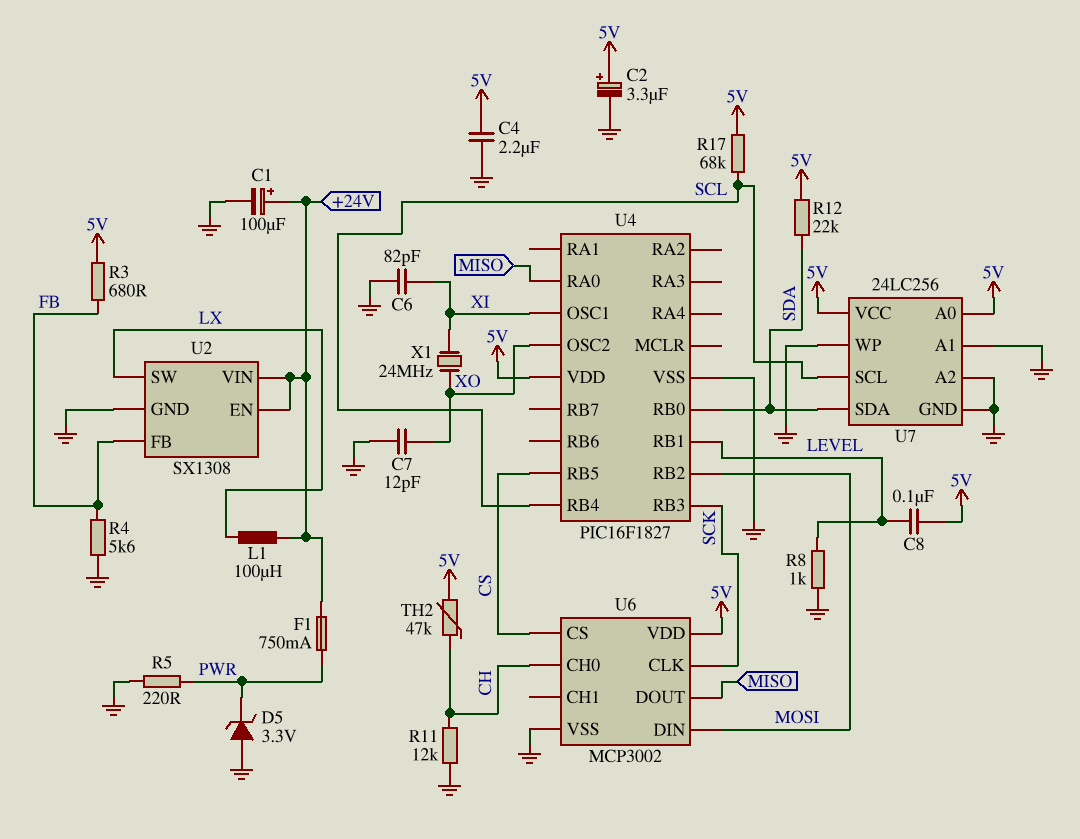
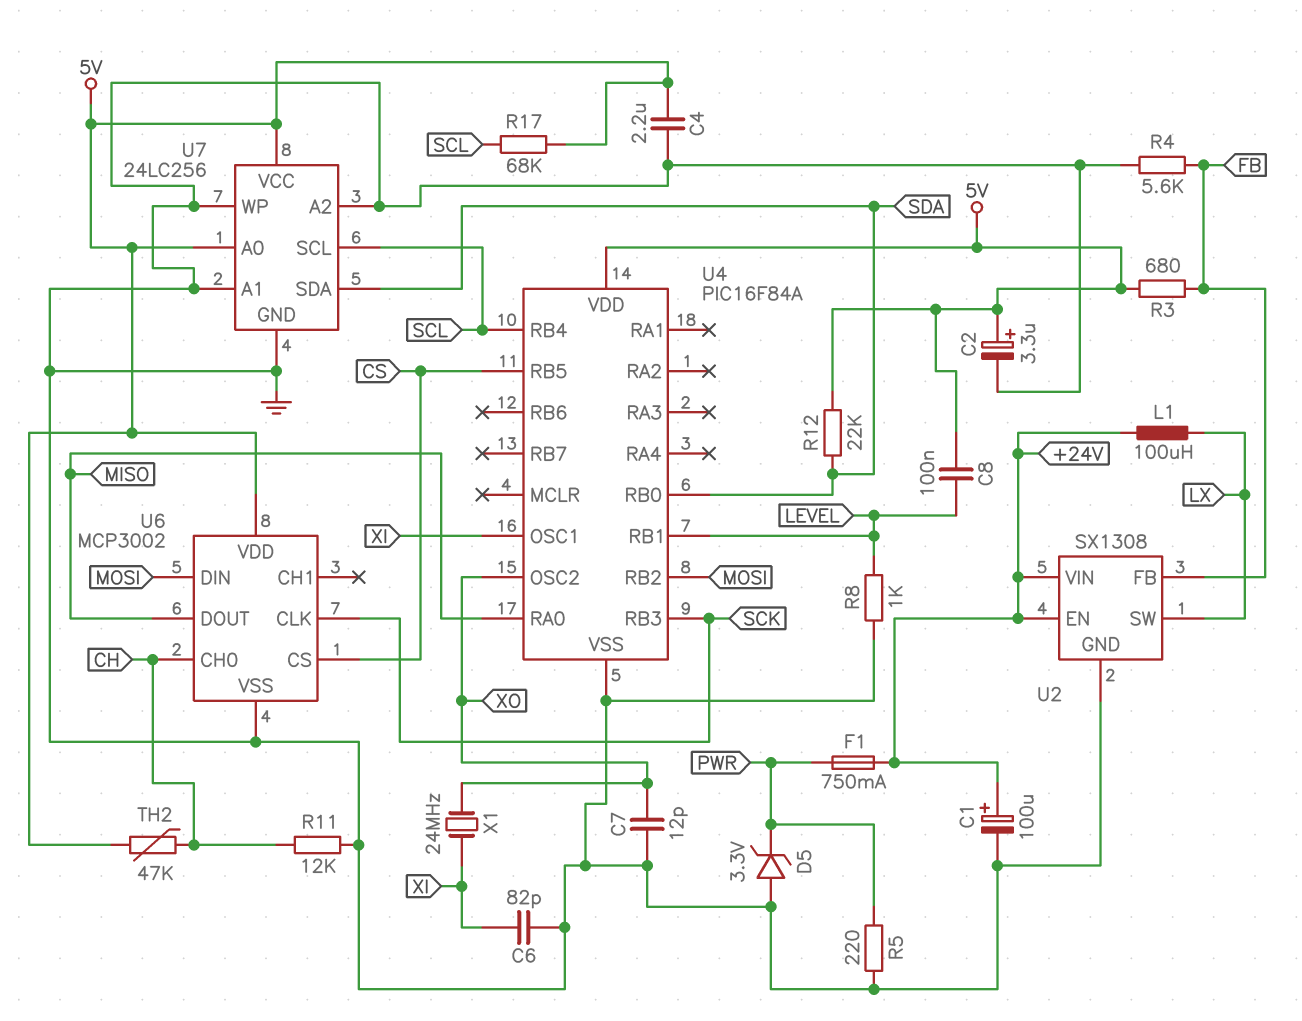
U4: PIC16F1827 -> PIC16F84A

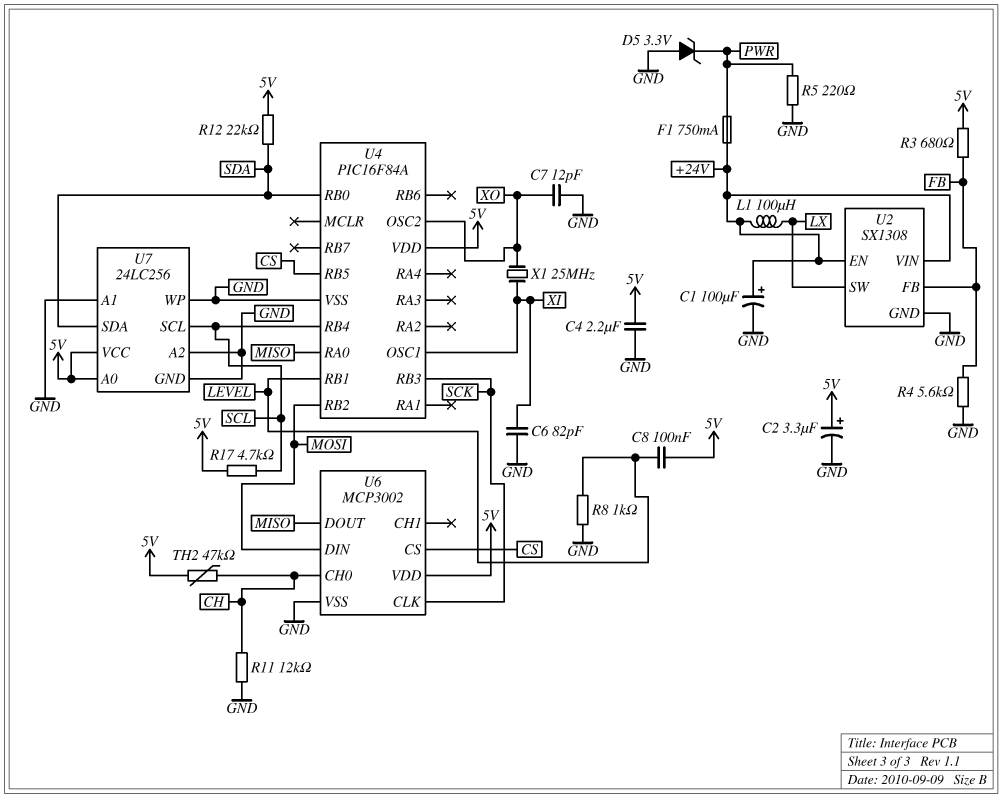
R17: 68k (5V, SCL) -> 4.7k (5V, SCL)
X1: 24MHz (XI, XO) -> 25MHz (XI, XO)

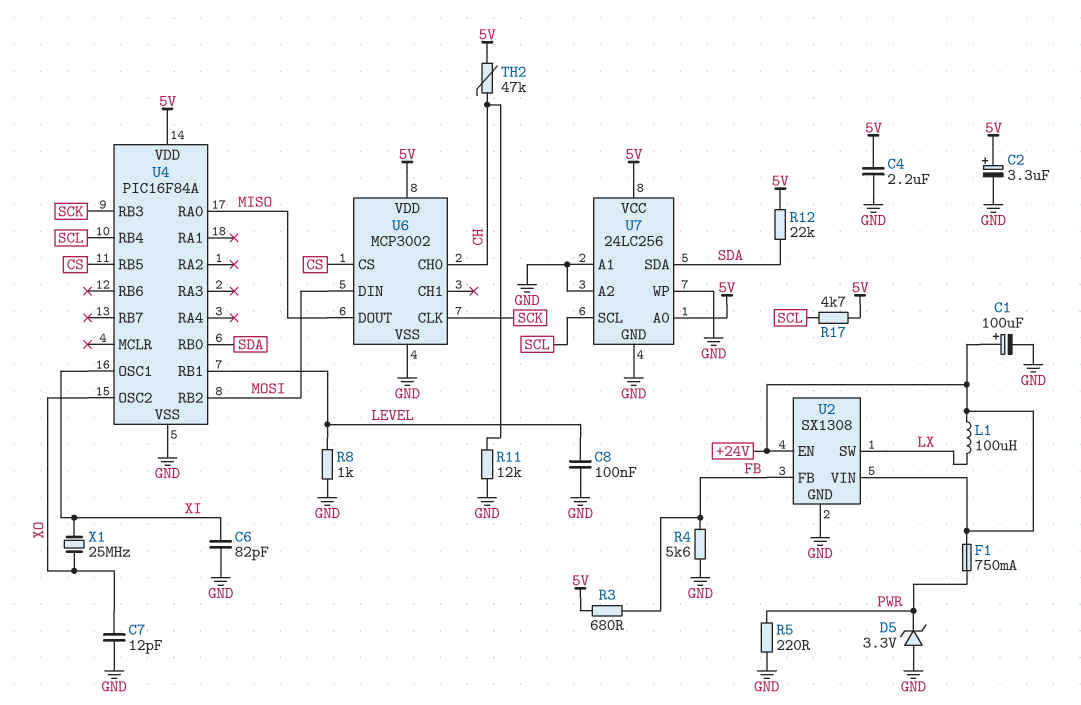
C8: 100nF (5V, LEVEL) -> 100nF (GND, LEVEL)

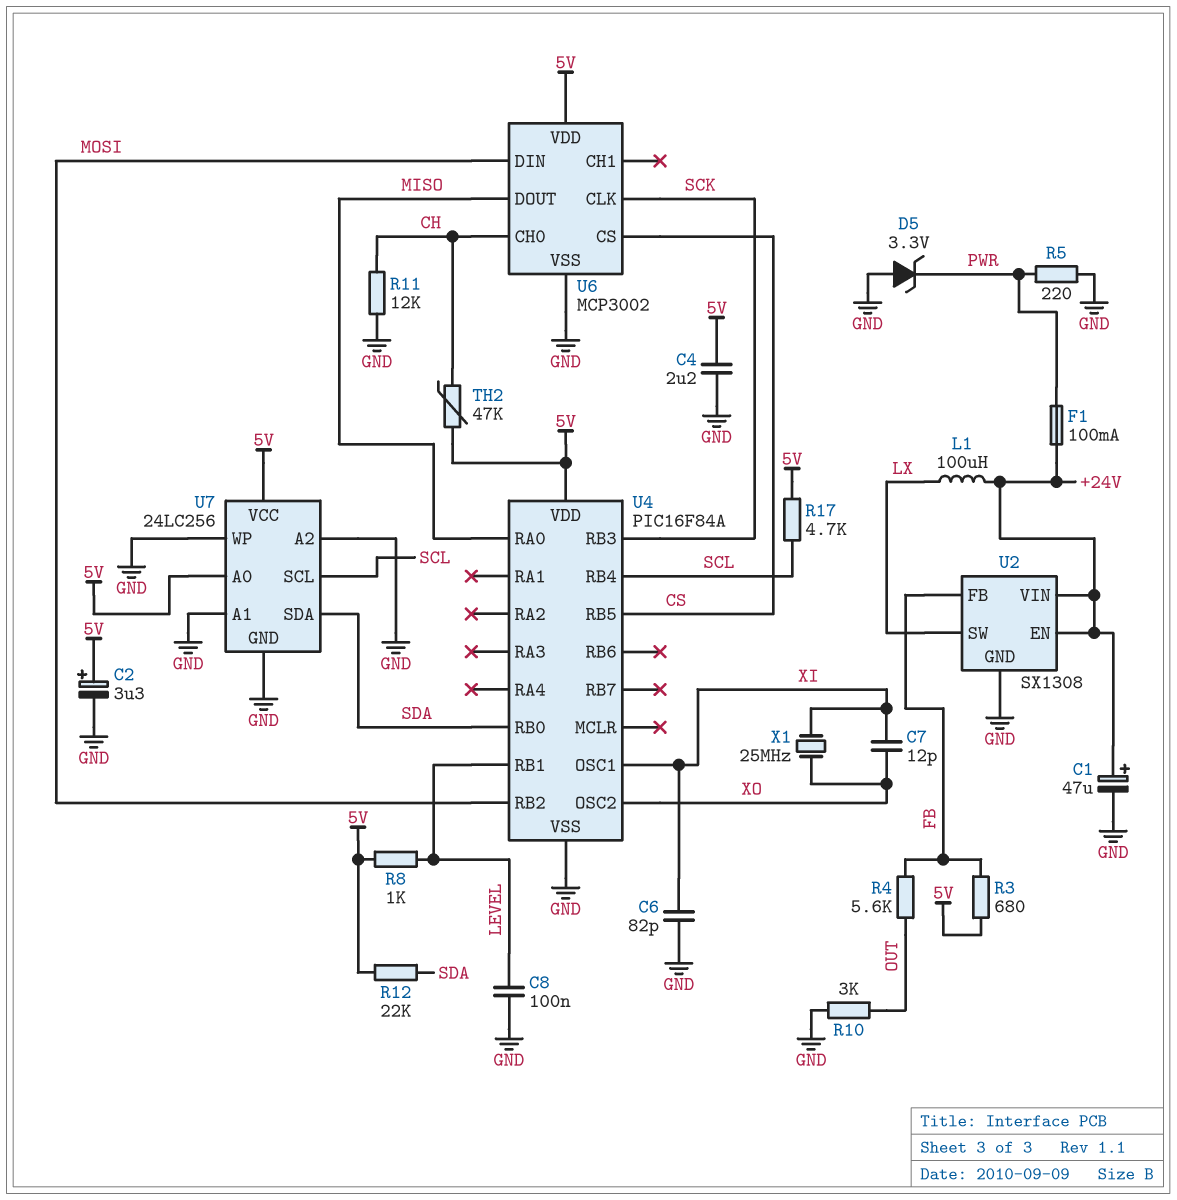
C1: 100uF (plus +24V, minus GND) -> 47uF (plus +24V, minus GND)
C7: 12pF (GND, XO) -> 12pF (XI, XO)
F1: 750mA (+24V, PWR) -> 100mA (+24V, PWR)
R4: 5.6k (FB, GND) -> 5.6k (FB, OUT)
R8: 1k (GND, LEVEL) -> 1k (5V, LEVEL)
R10: none -> 3k (GND, OUT)

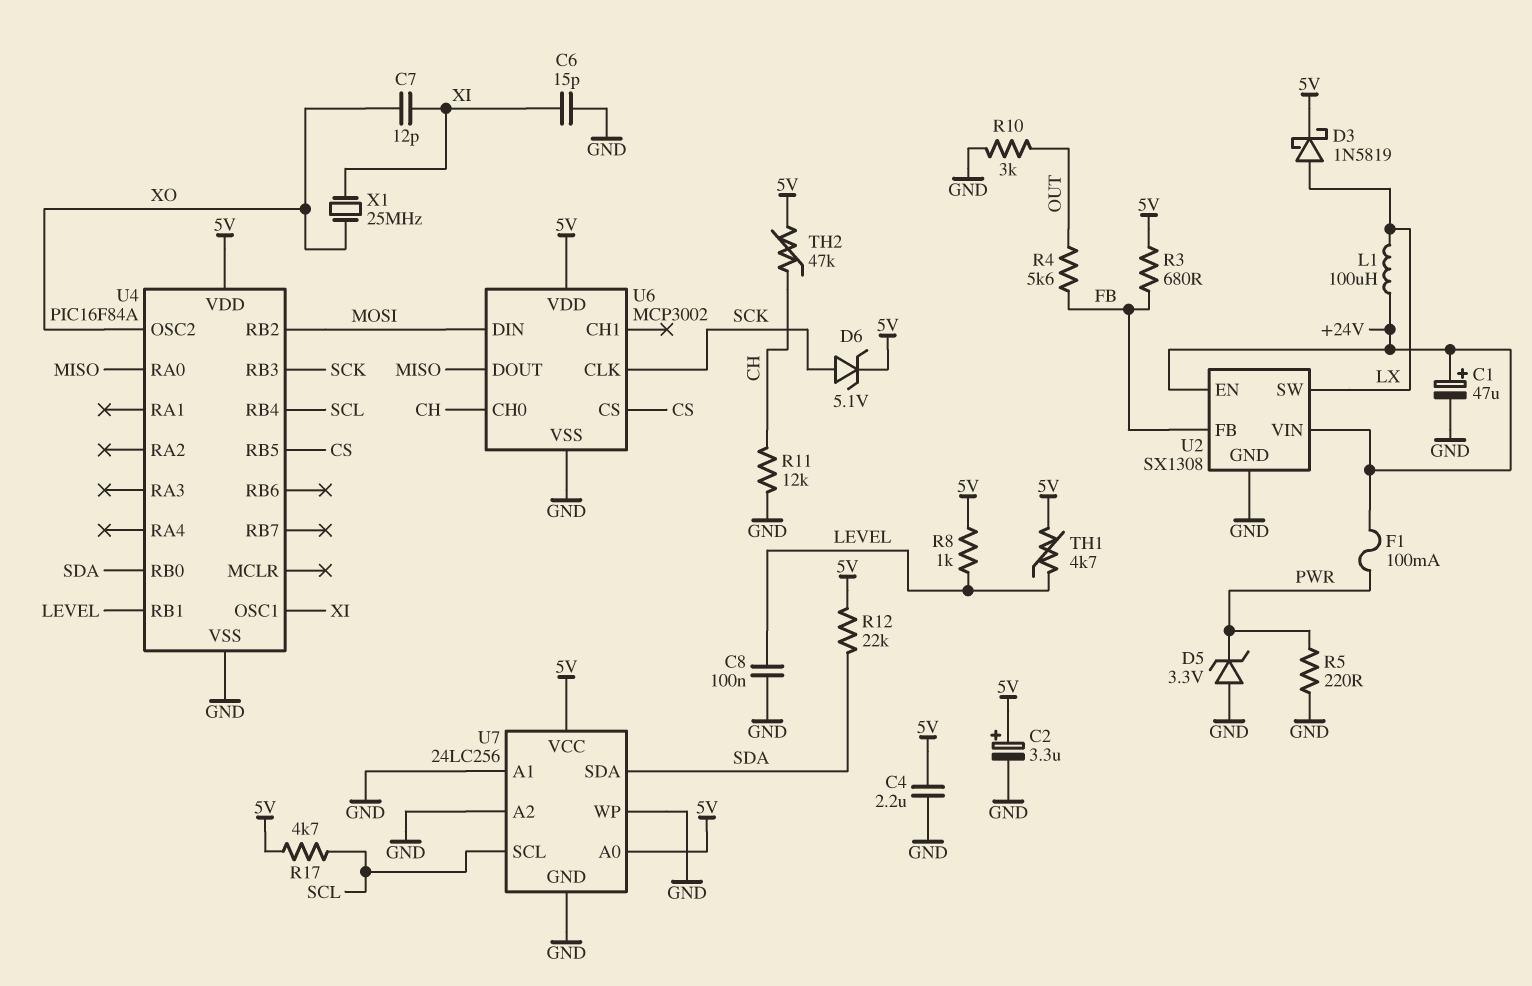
C6: 82pF (GND, XI) -> 15pF (GND, XI)
D3: none -> schottky 1N5819 (A LX, K 5V)
D6: none -> zener 5.1V (A SCK, K 5V)
TH1: none -> 4.7k (5V, LEVEL)

